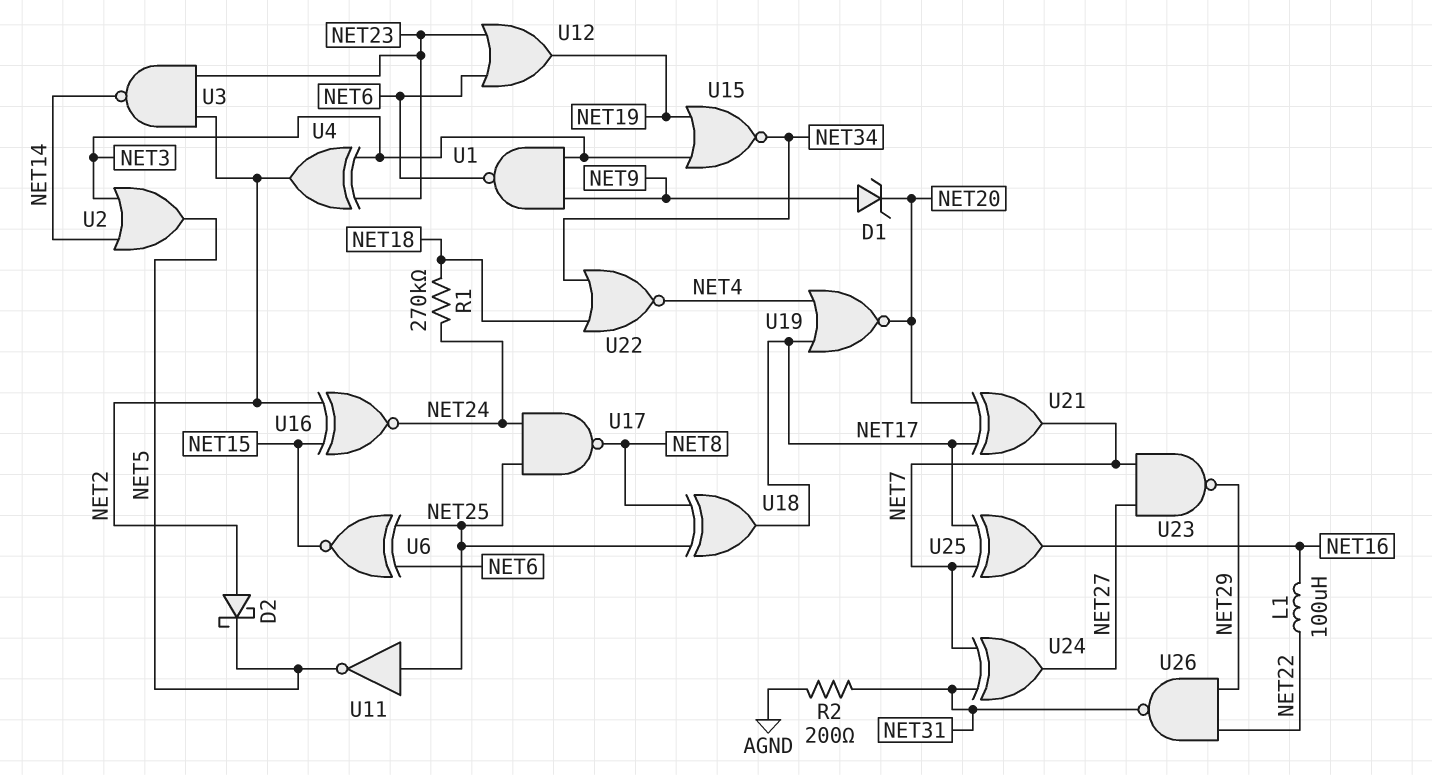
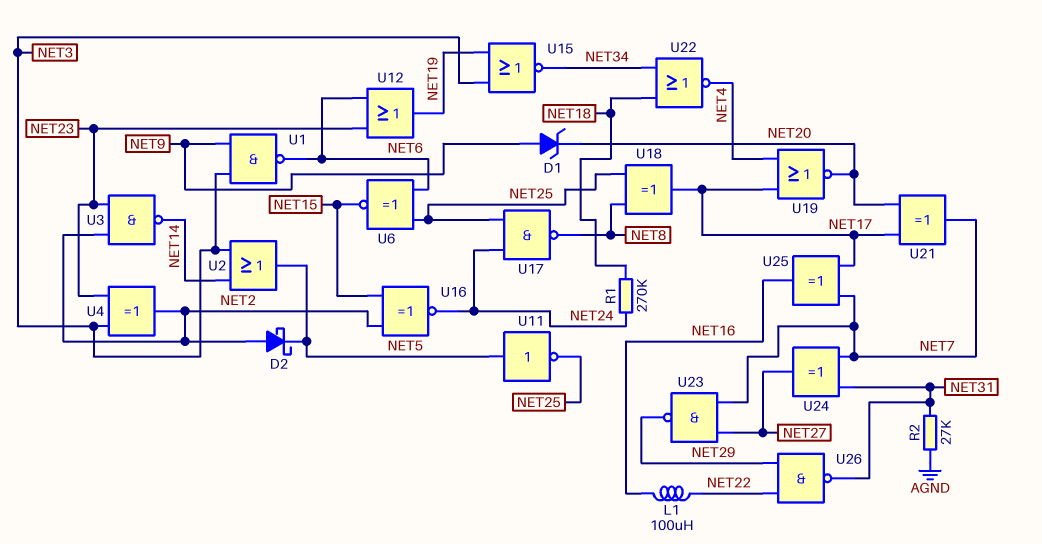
R2: 200 (AGND, NET31) -> 27k (AGND, NET31)
U11: NOT (in NET25, out NET5) -> NOT (in NET5, out NET25)

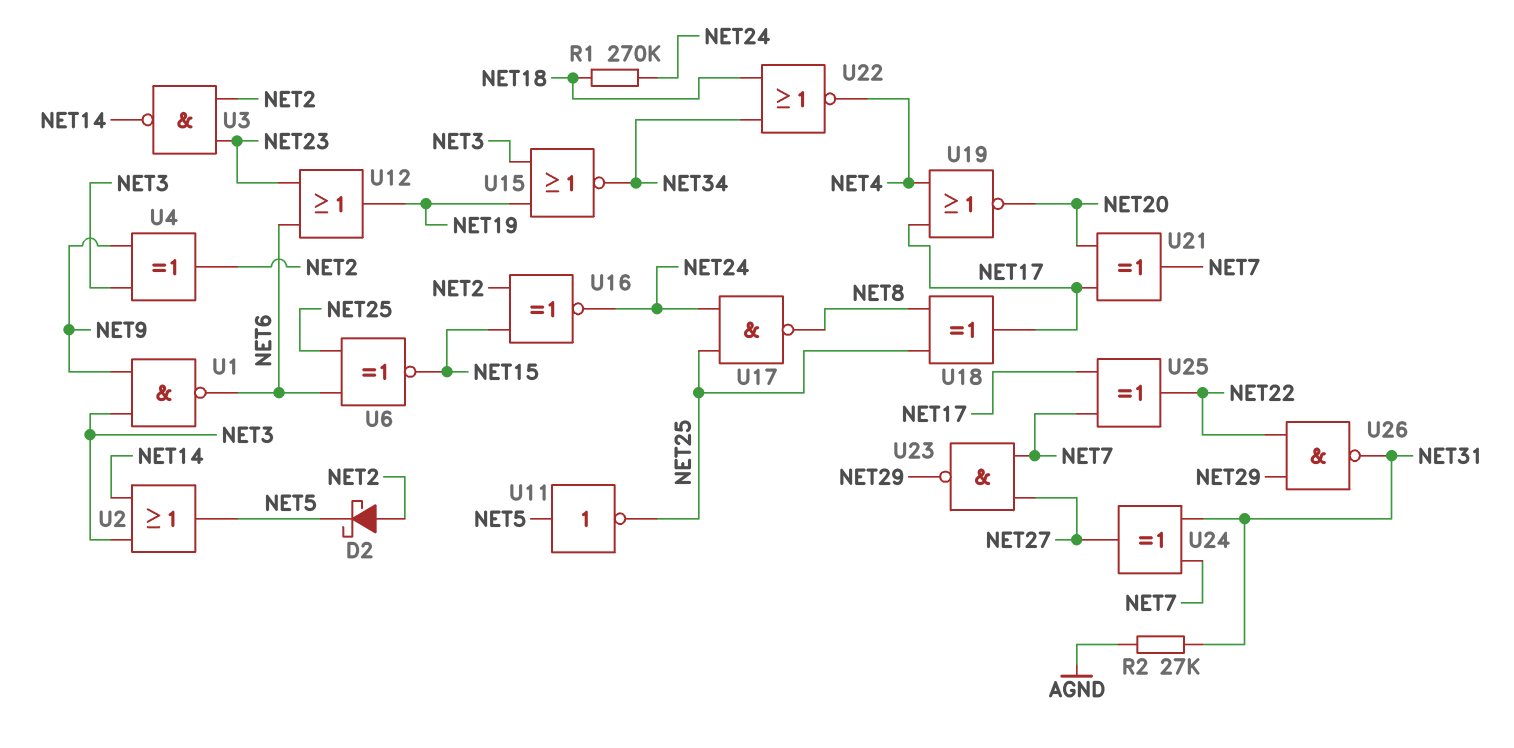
D1: zener (A NET9, K NET20) -> none
L1: 100uH (NET16, NET22) -> none
U4: XOR (in NET3, in NET23, out NET2) -> XOR (in NET3, in NET9, out NET2)
U25: XOR (in NET7, in NET17, out NET16) -> XOR (in NET7, in NET17, out NET22)

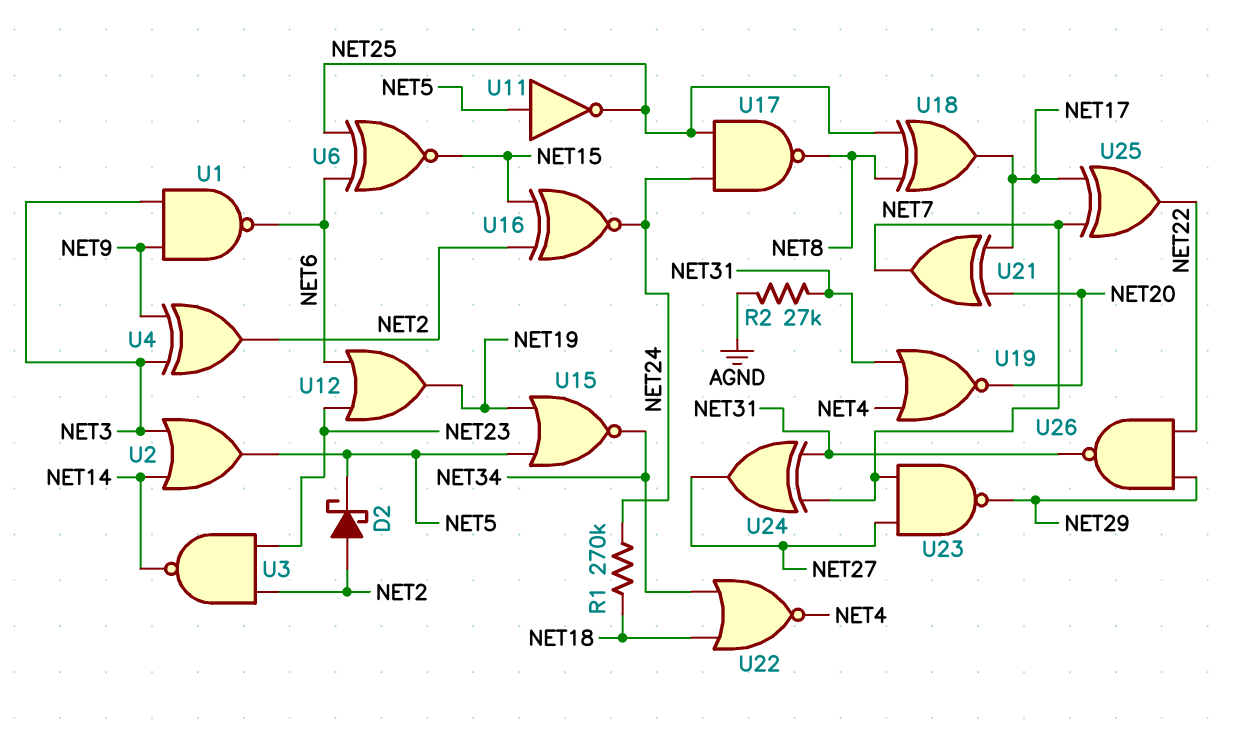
U15: NOR (in NET3, in NET19, out NET34) -> NOR (in NET5, in NET19, out NET34)
U19: NOR (in NET4, in NET17, out NET20) -> NOR (in NET4, in NET31, out NET20)

